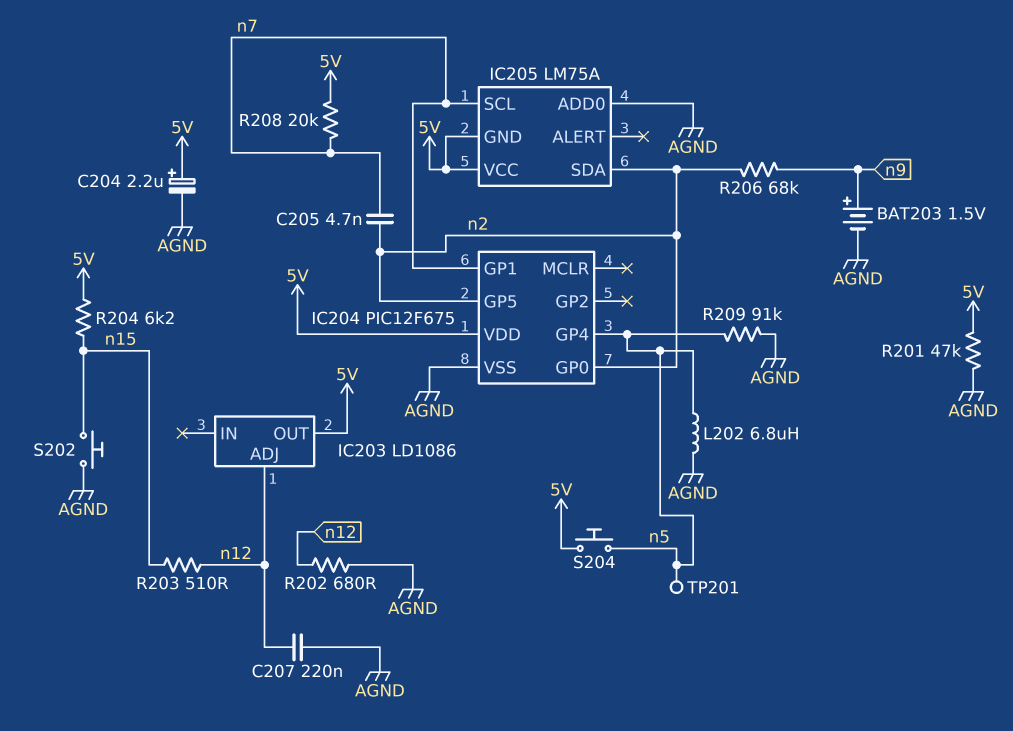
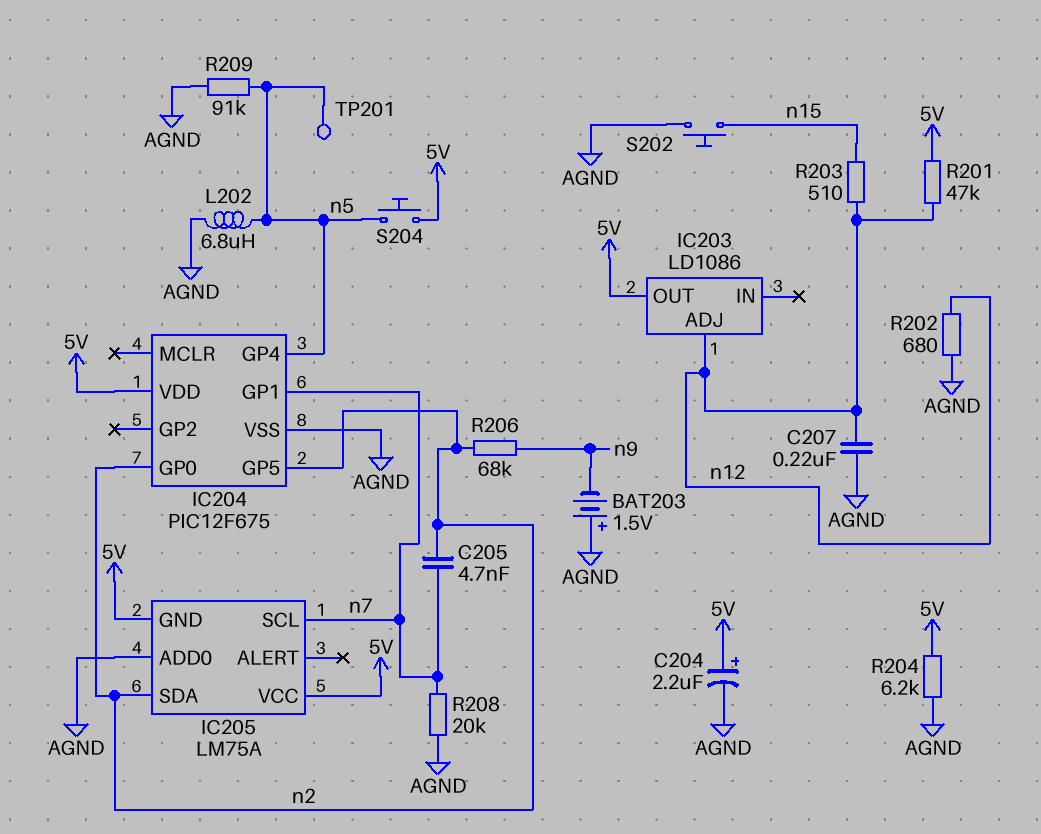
BAT203: 1.5V (plus n9, minus AGND) -> 1.5V (plus AGND, minus n9)
R201: 47k (5V, AGND) -> 47k (5V, n12)
R204: 6.2k (5V, n15) -> 6.2k (5V, AGND)
R208: 20k (5V, n7) -> 20k (AGND, n7)

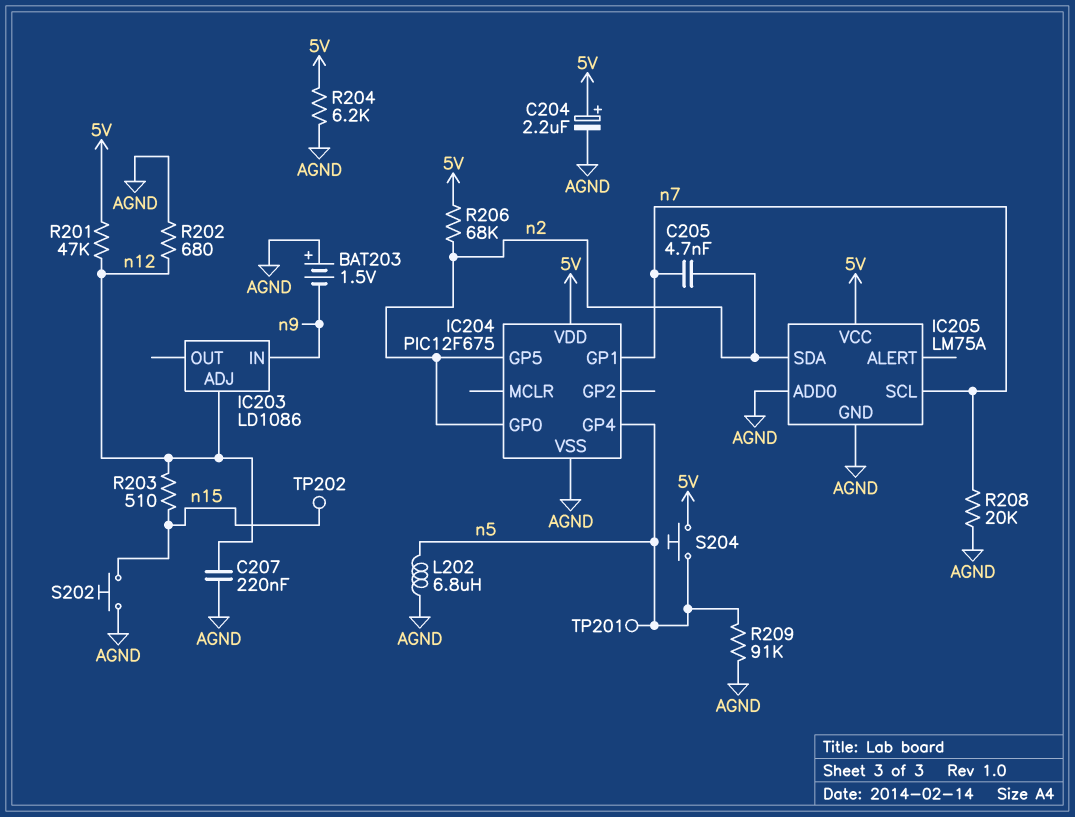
IC203 pin IN: none -> n9
IC203 pin OUT: 5V -> none
IC205 pin GND: 5V -> AGND
R206: 68k (n2, n9) -> 68k (5V, n2)
TP202: none -> test point (n15)

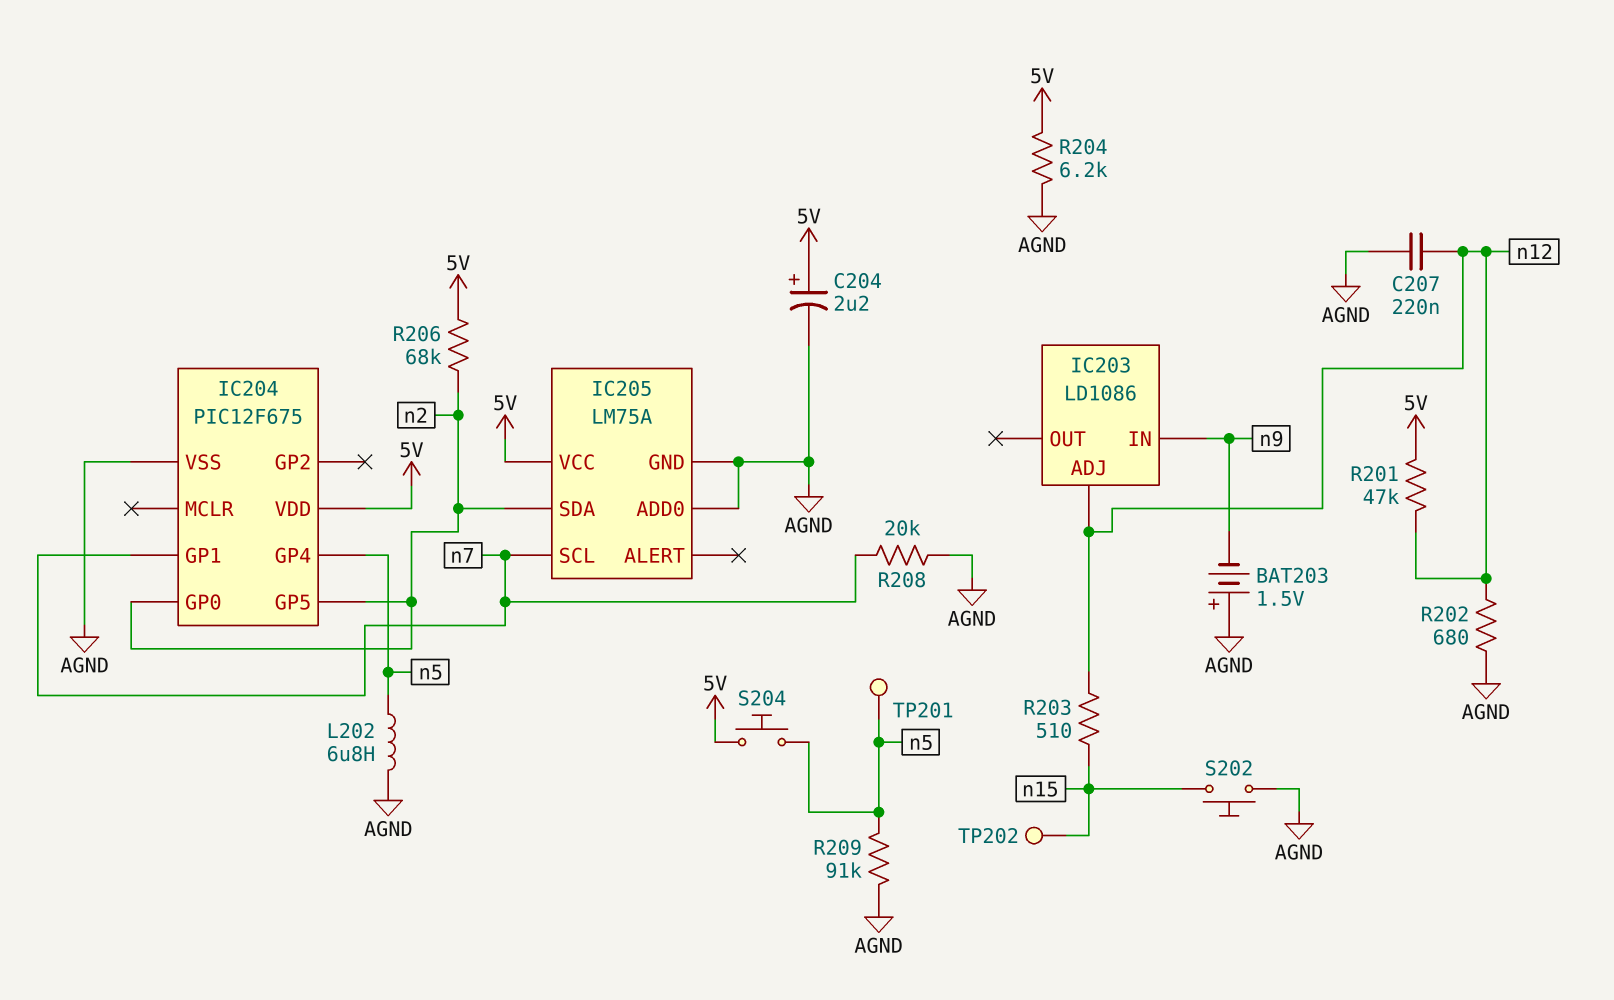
C205: 4.7nF (n2, n7) -> none

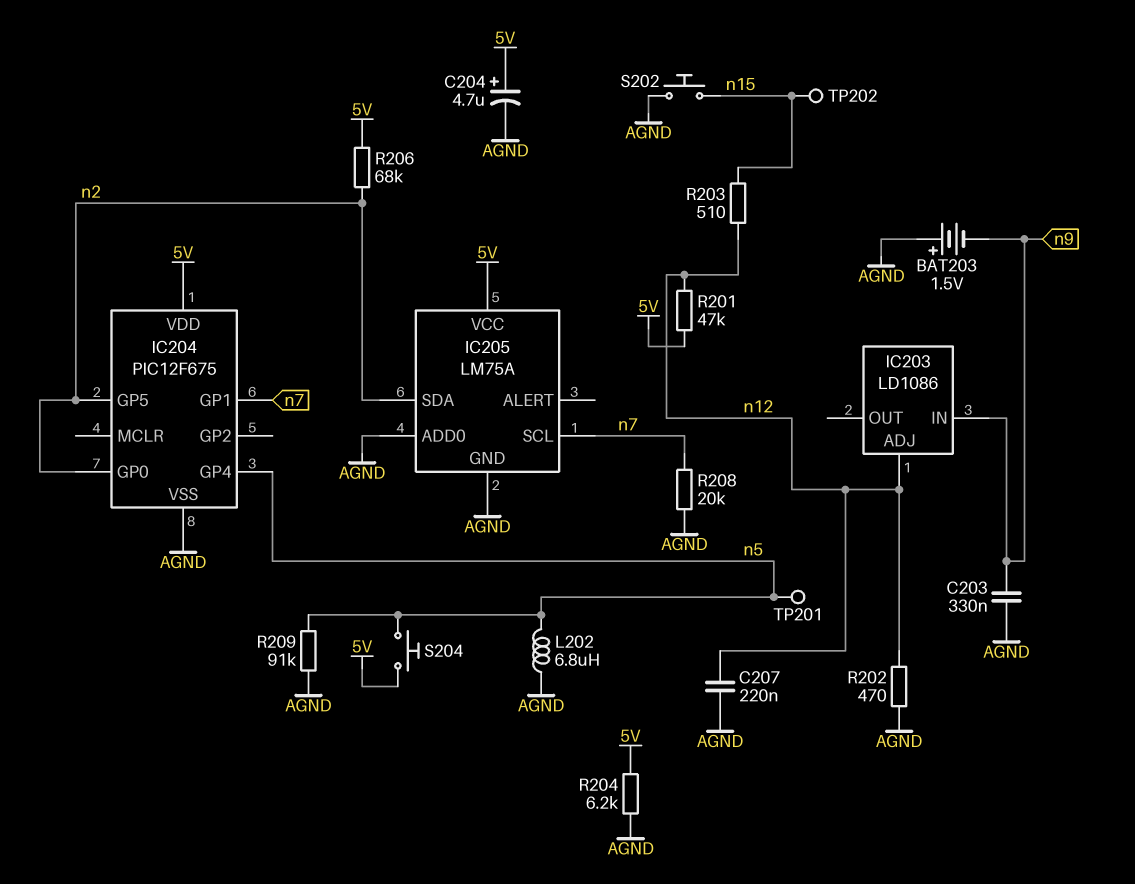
C203: none -> 330nF (AGND, n9)
C204: 2.2uF (plus 5V, minus AGND) -> 4.7uF (plus 5V, minus AGND)
R202: 680 (AGND, n12) -> 470 (AGND, n12)

